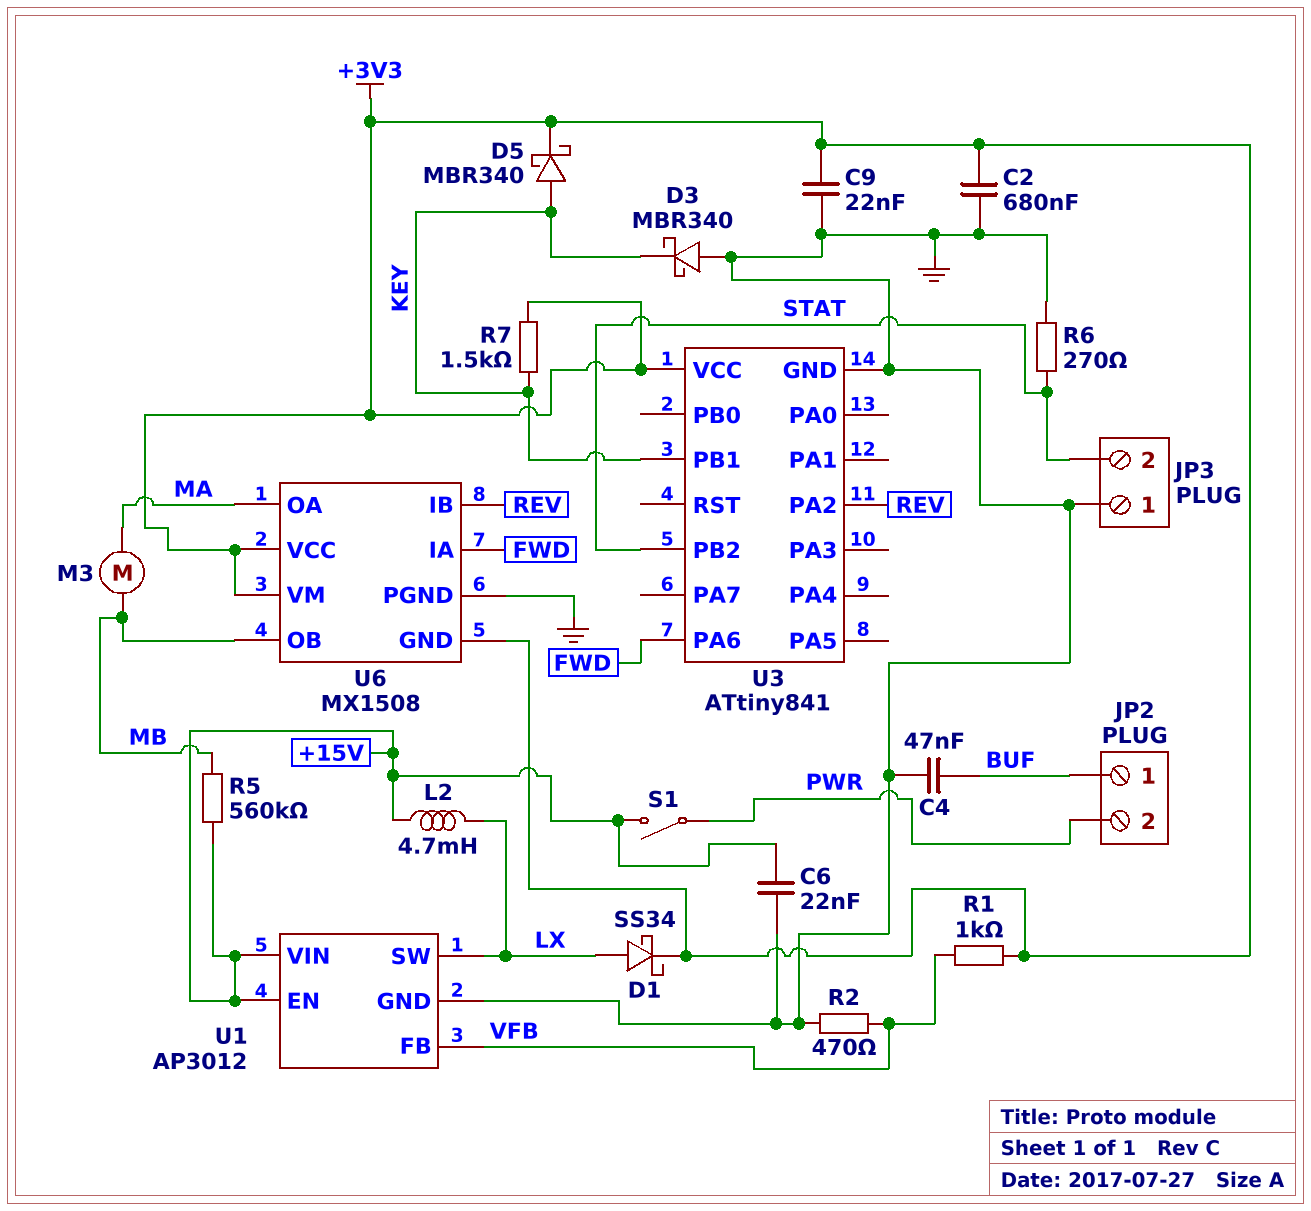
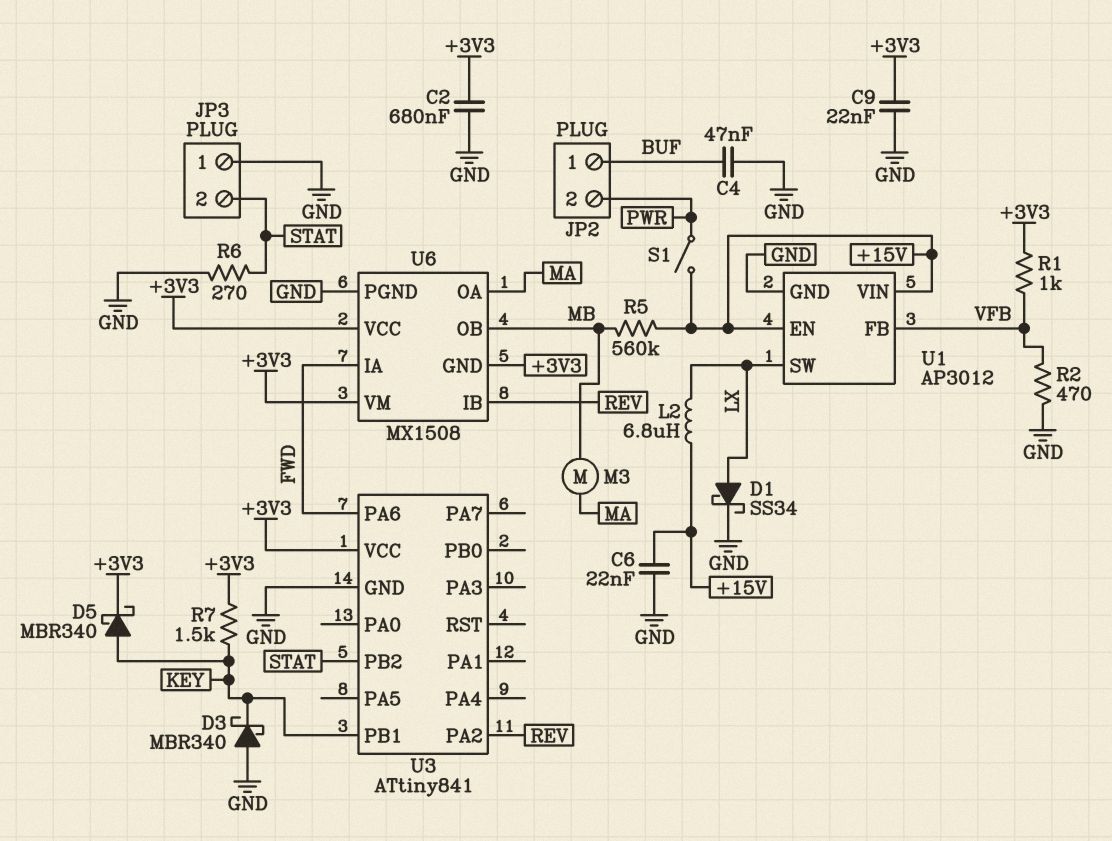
D1: schottky SS34 (A LX, K +3V3) -> schottky SS34 (A LX, K GND)
L2: 4.7mH (+15V, LX) -> 6.8uH (+15V, LX)

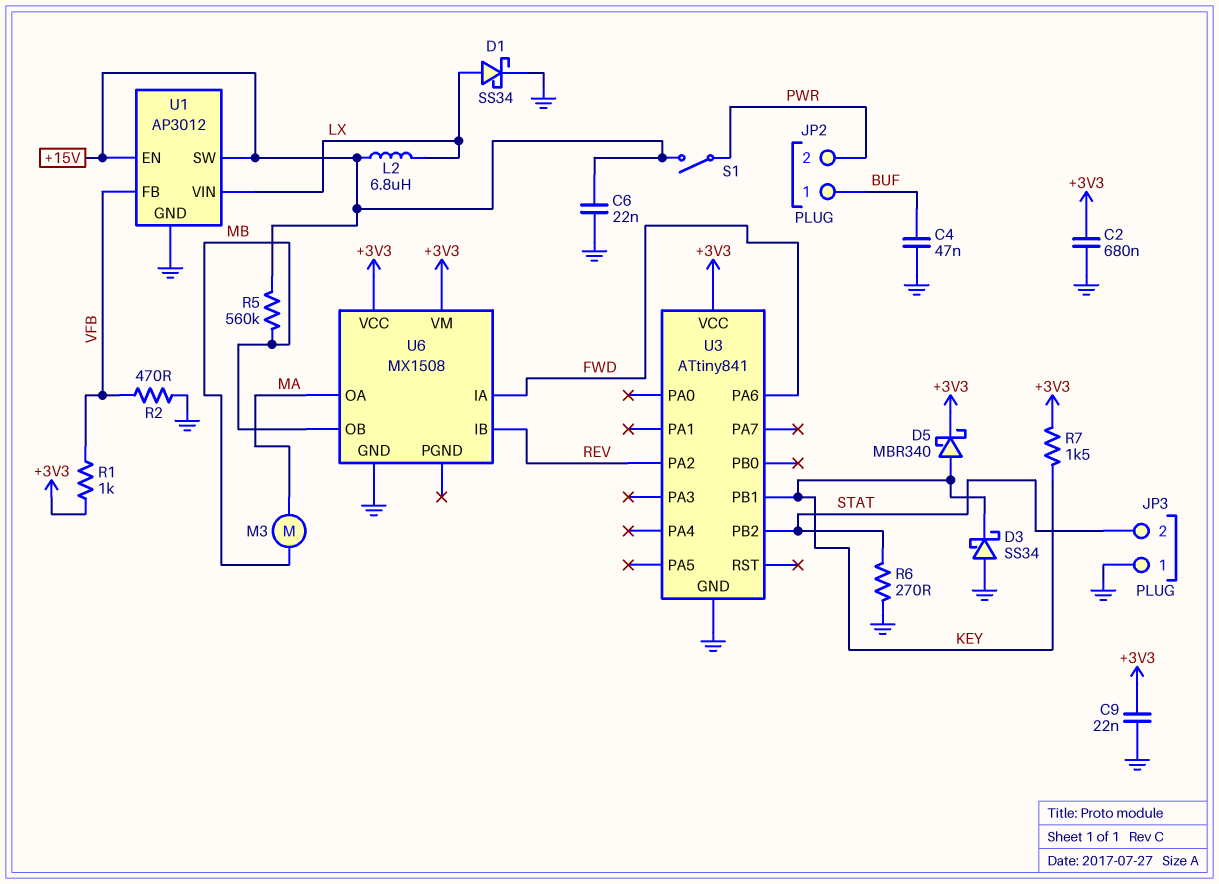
D3: schottky MBR340 (A GND, K KEY) -> schottky SS34 (A GND, K KEY)
U1 pin SW: LX -> +15V
U1 pin VIN: +15V -> LX
U6 pin GND: +3V3 -> GND
U6 pin PGND: GND -> none

